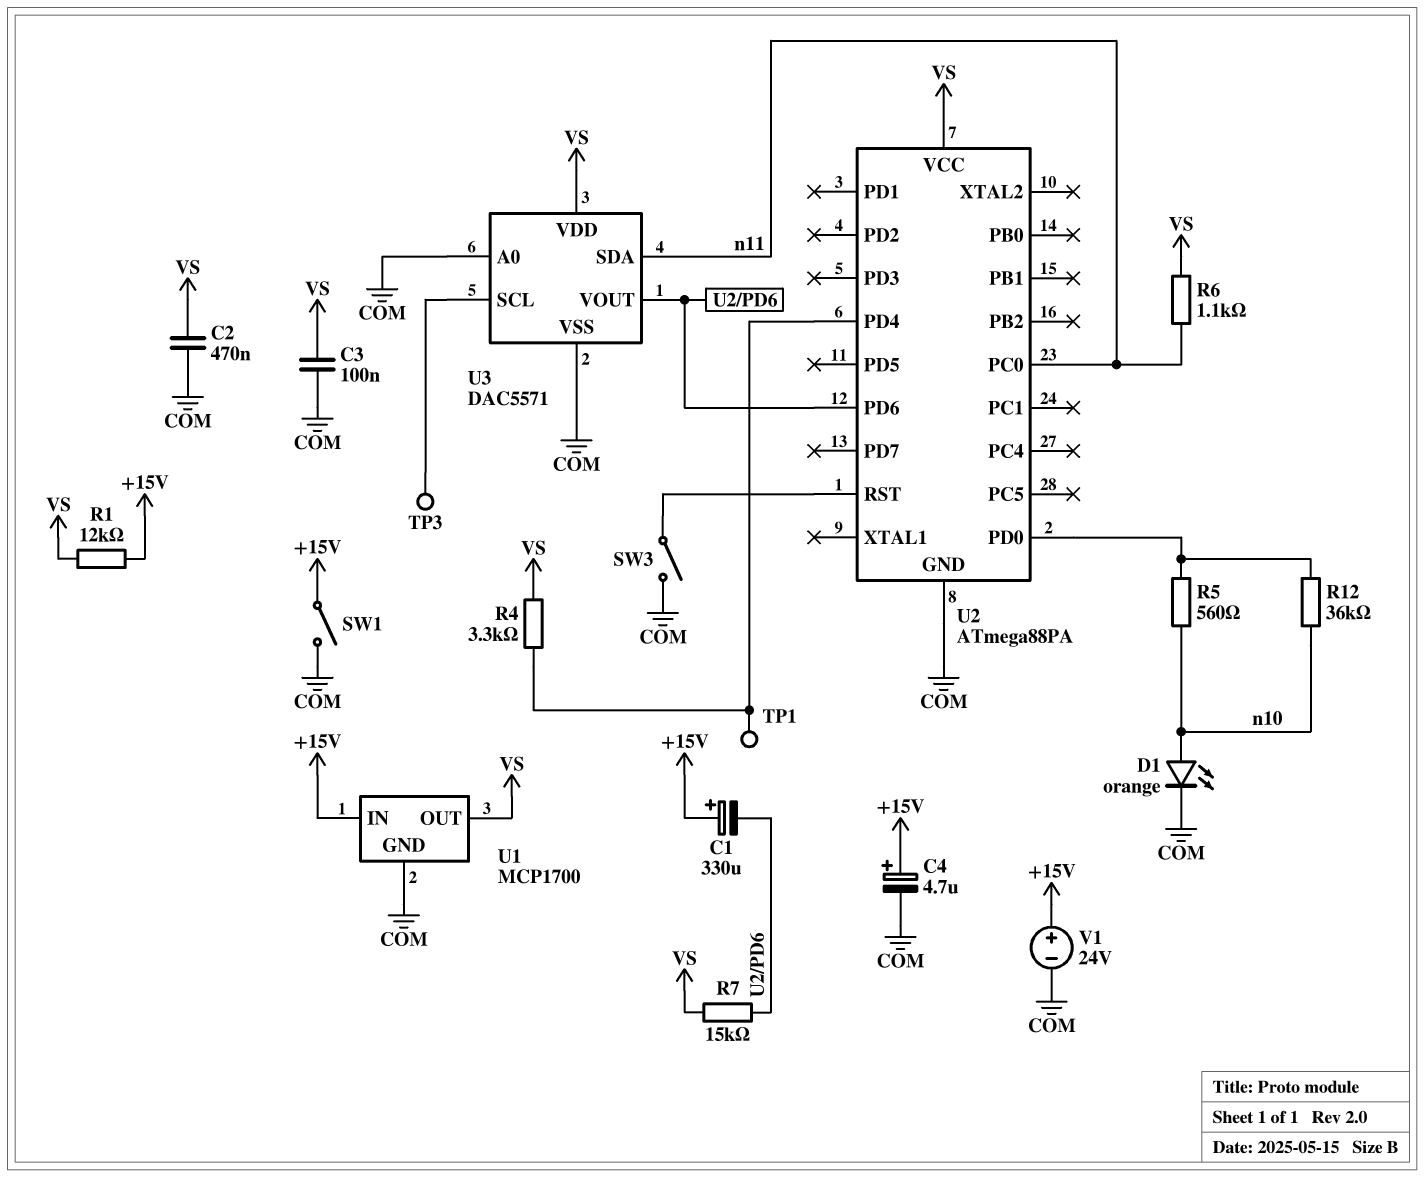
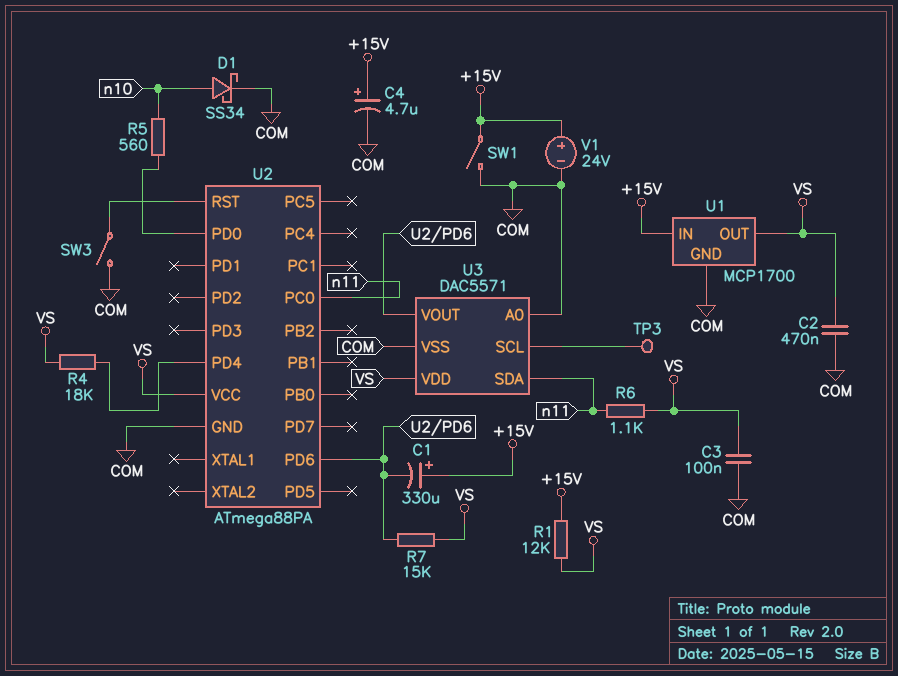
D1: LED orange (A n10, K COM) -> schottky SS34 (A n10, K COM)
R4: 3.3k (U2/PD4, VS) -> 18k (U2/PD4, VS)
R12: 36k (U2/PD0, n10) -> none
TP1: test point (U2/PD4) -> none

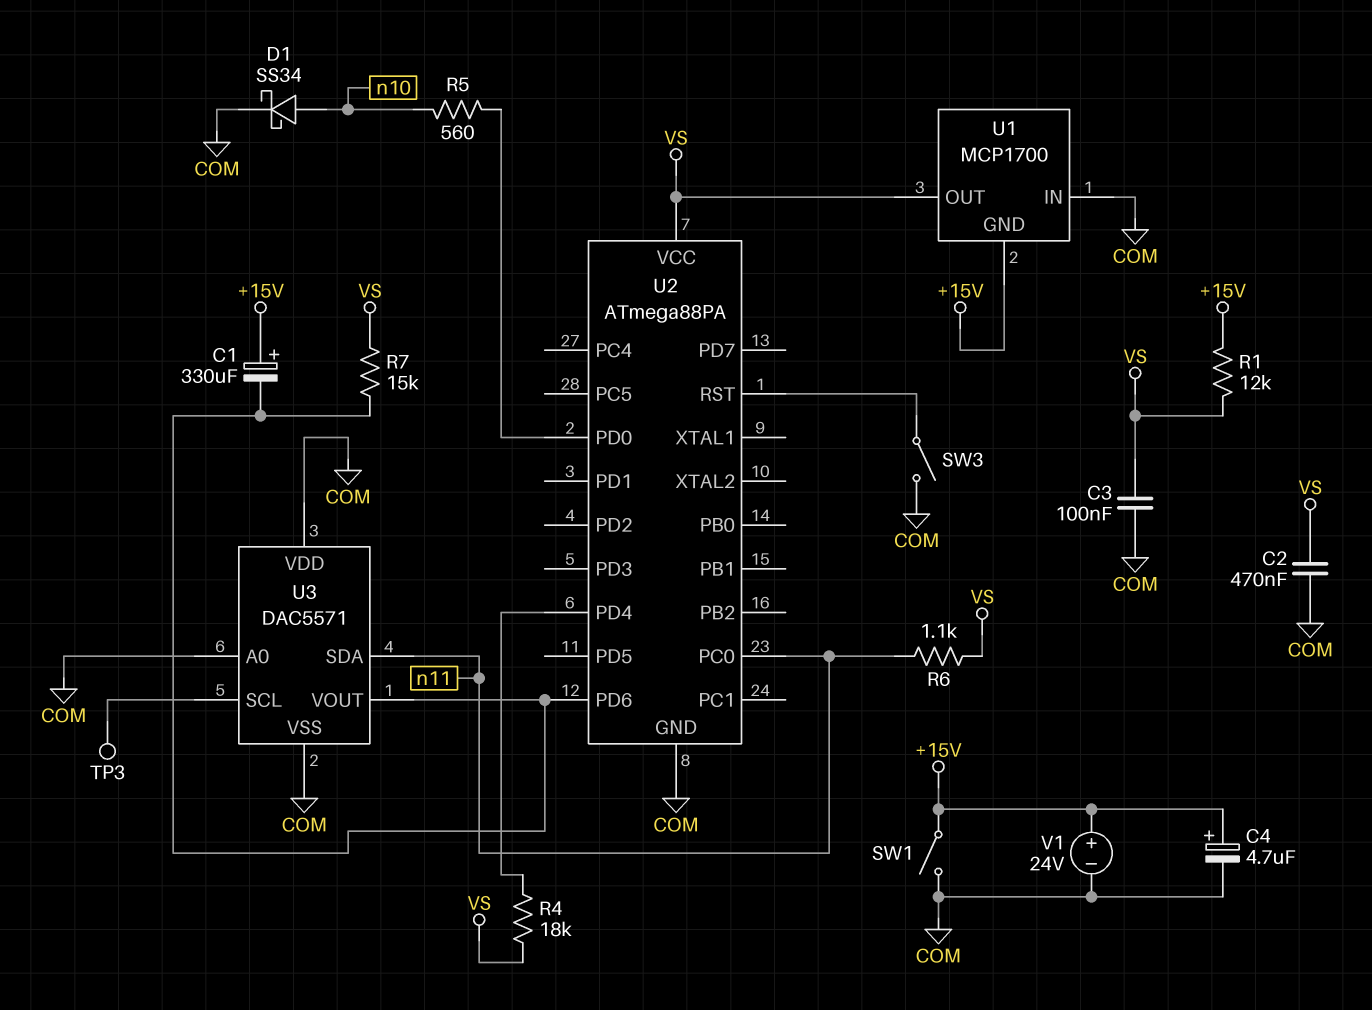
U1 pin GND: COM -> +15V
U1 pin IN: +15V -> COM
U3 pin VDD: VS -> COM

